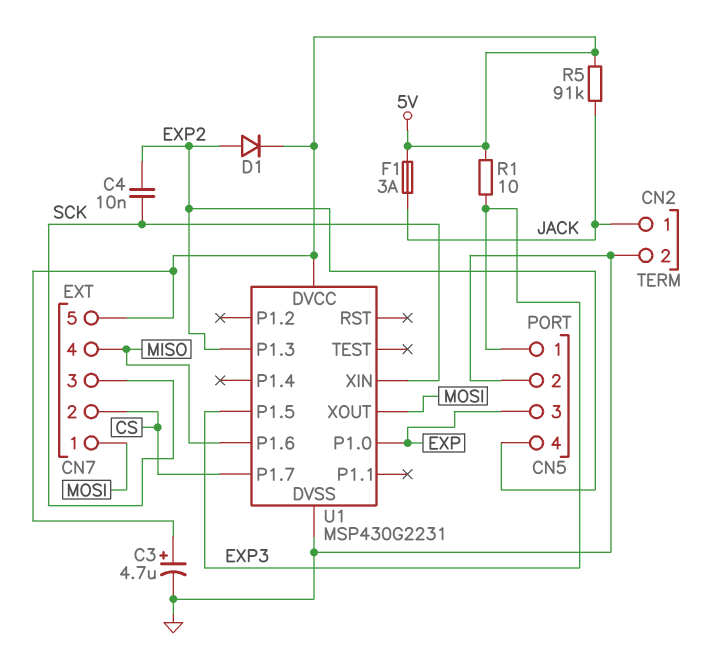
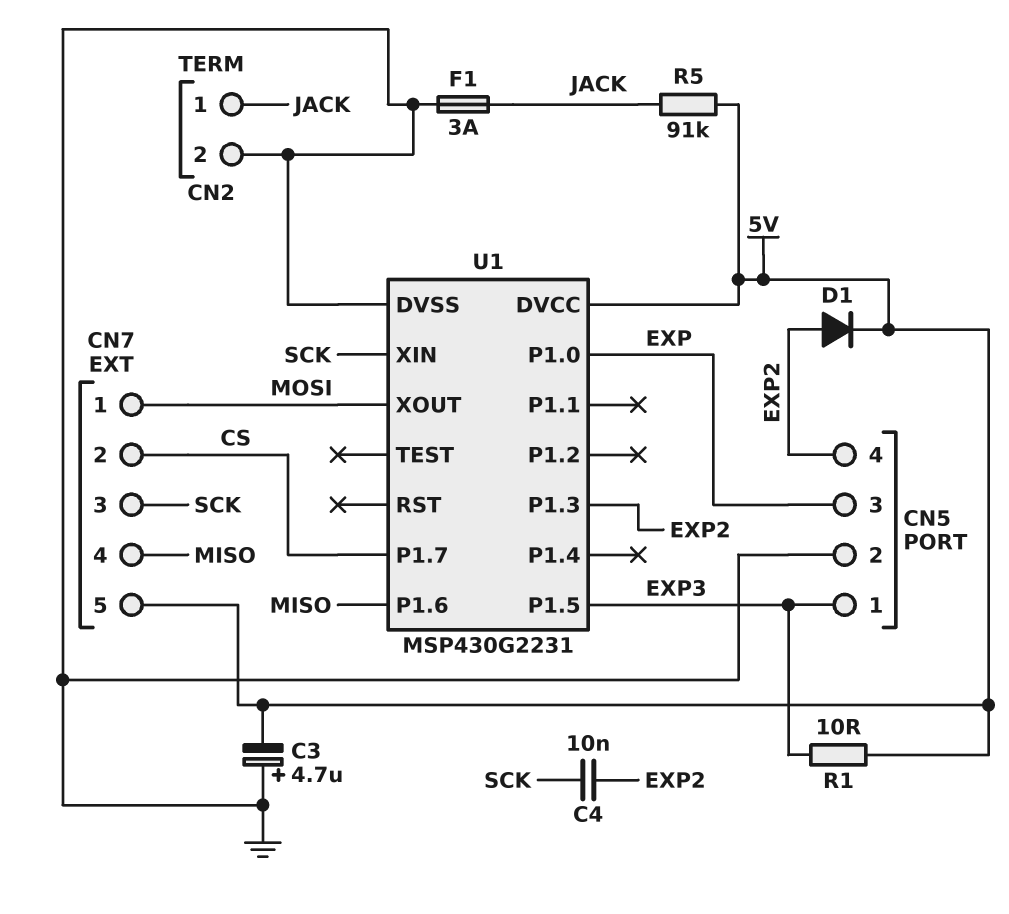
C3: 4.7uF (plus 5V, minus GND) -> 4.7uF (plus GND, minus 5V)
F1: 3A (5V, JACK) -> 3A (GND, JACK)

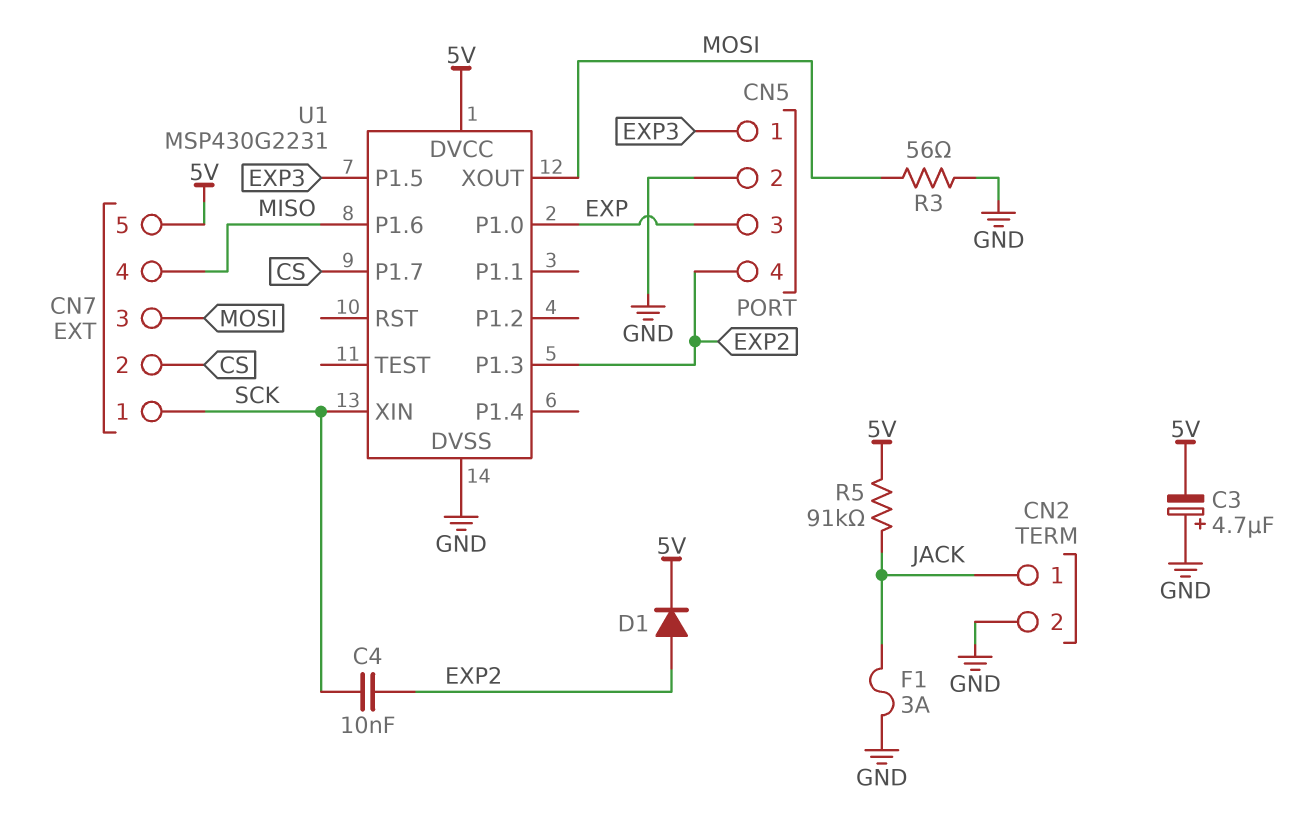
CN7 pin 1: MOSI -> SCK
CN7 pin 3: SCK -> MOSI
R1: 10 (5V, EXP3) -> none
R3: none -> 56 (GND, MOSI)

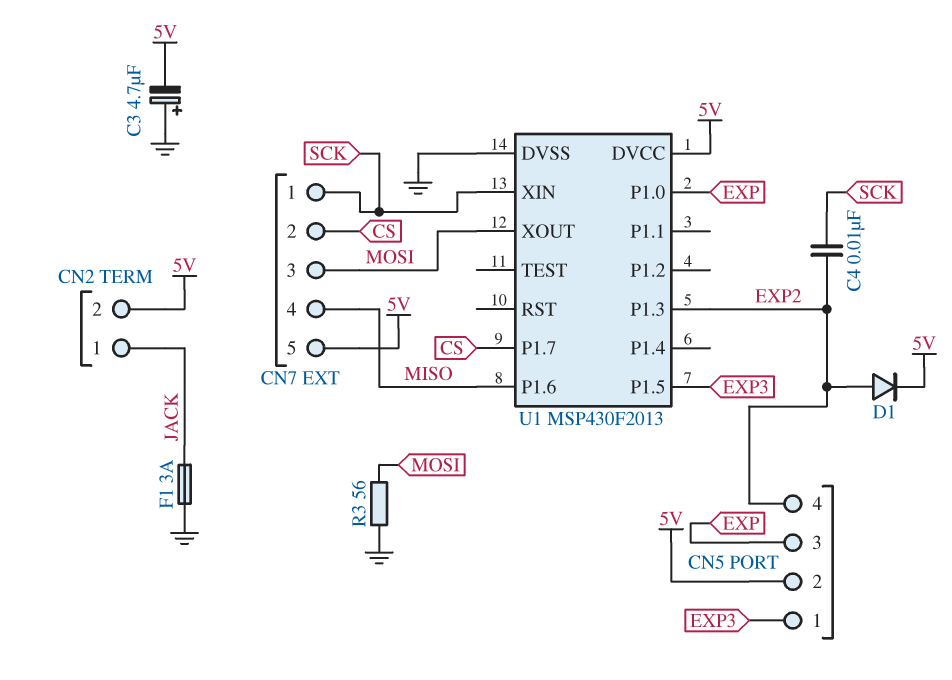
CN2 pin 2: GND -> 5V
CN5 pin 2: GND -> 5V
R5: 91k (5V, JACK) -> none
U1: MSP430G2231 -> MSP430F2013

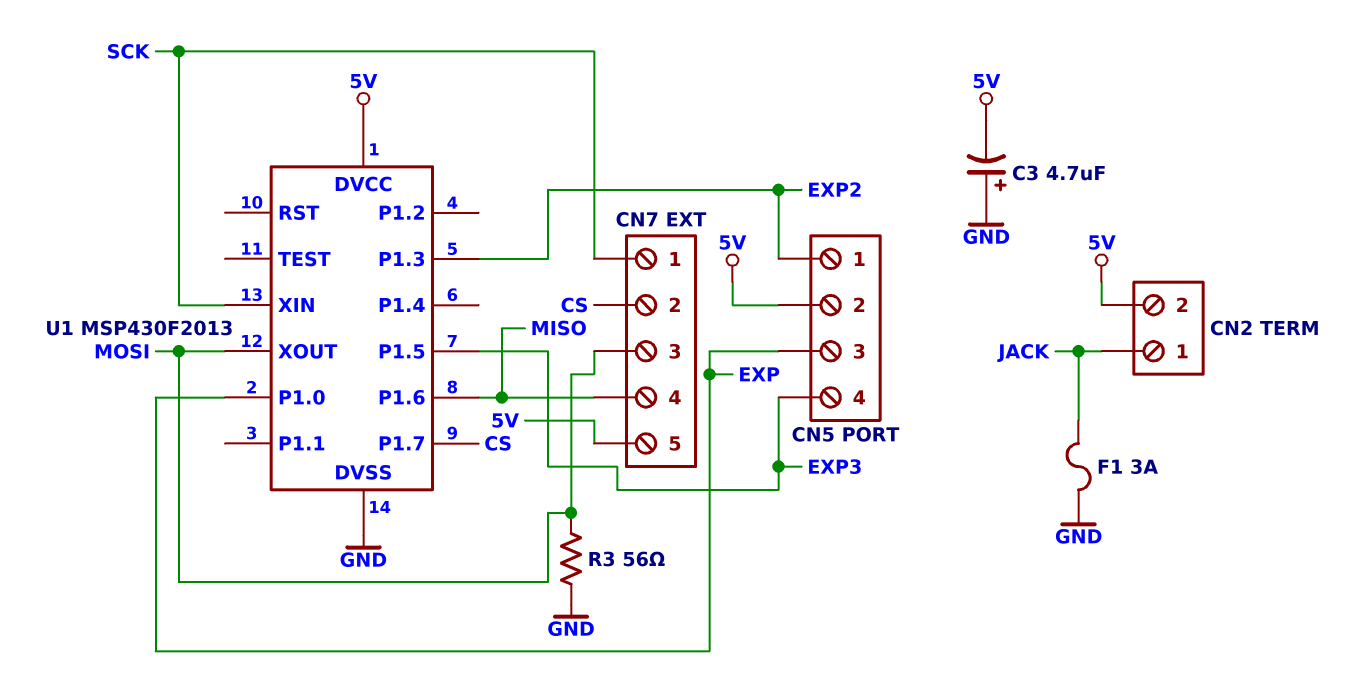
C4: 10nF (EXP2, SCK) -> none
CN5 pin 1: EXP3 -> EXP2
CN5 pin 4: EXP2 -> EXP3
D1: diode (A EXP2, K 5V) -> none

